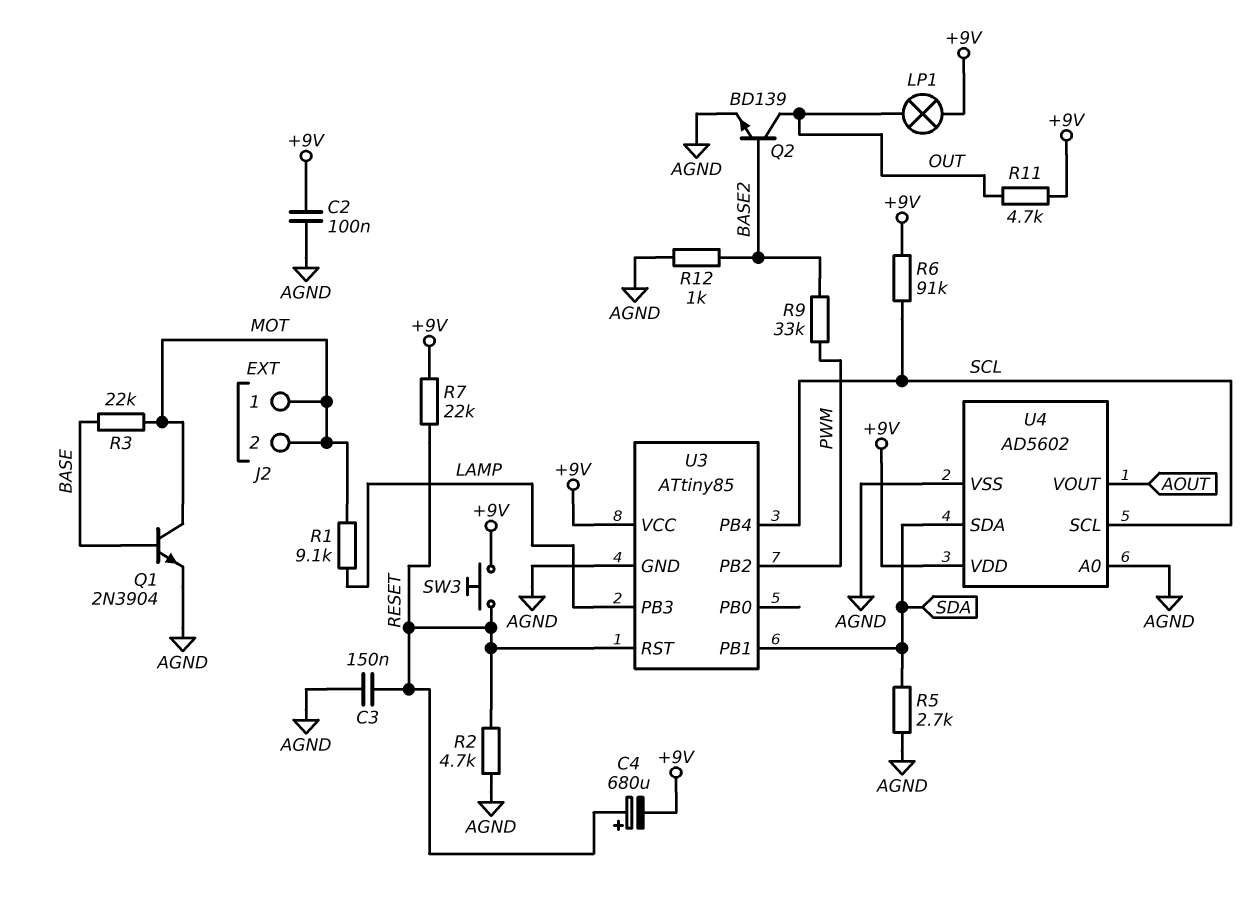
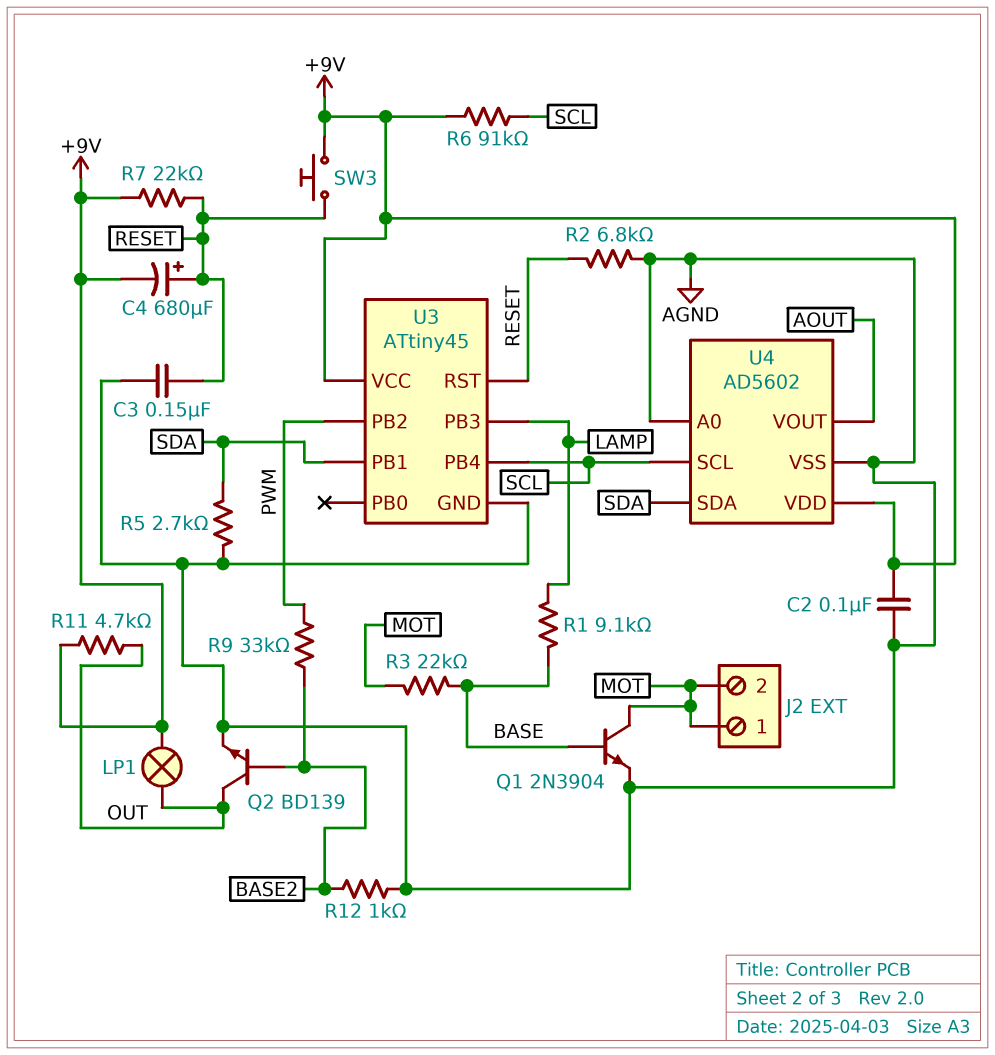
R1: 9.1k (LAMP, MOT) -> 9.1k (BASE, LAMP)
R2: 4.7k (AGND, RESET) -> 6.8k (AGND, RESET)
U3: ATtiny85 -> ATtiny45

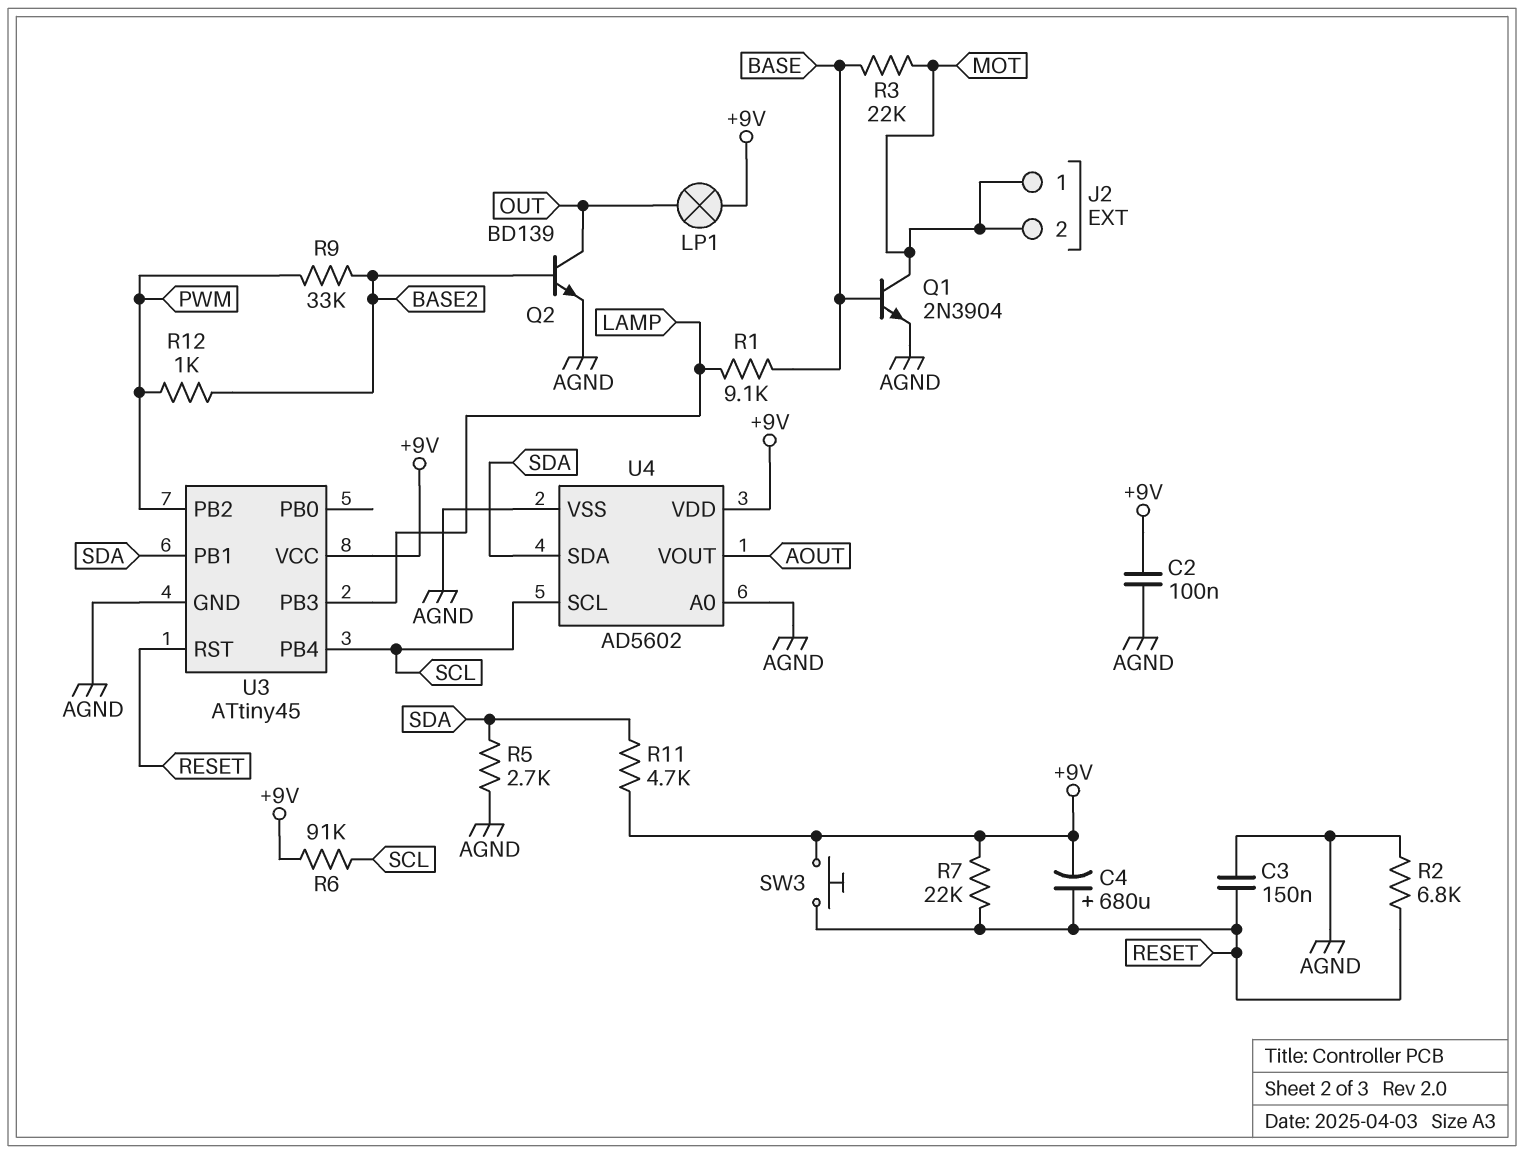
R11: 4.7k (+9V, OUT) -> 4.7k (+9V, SDA)
R12: 1k (AGND, BASE2) -> 1k (BASE2, PWM)

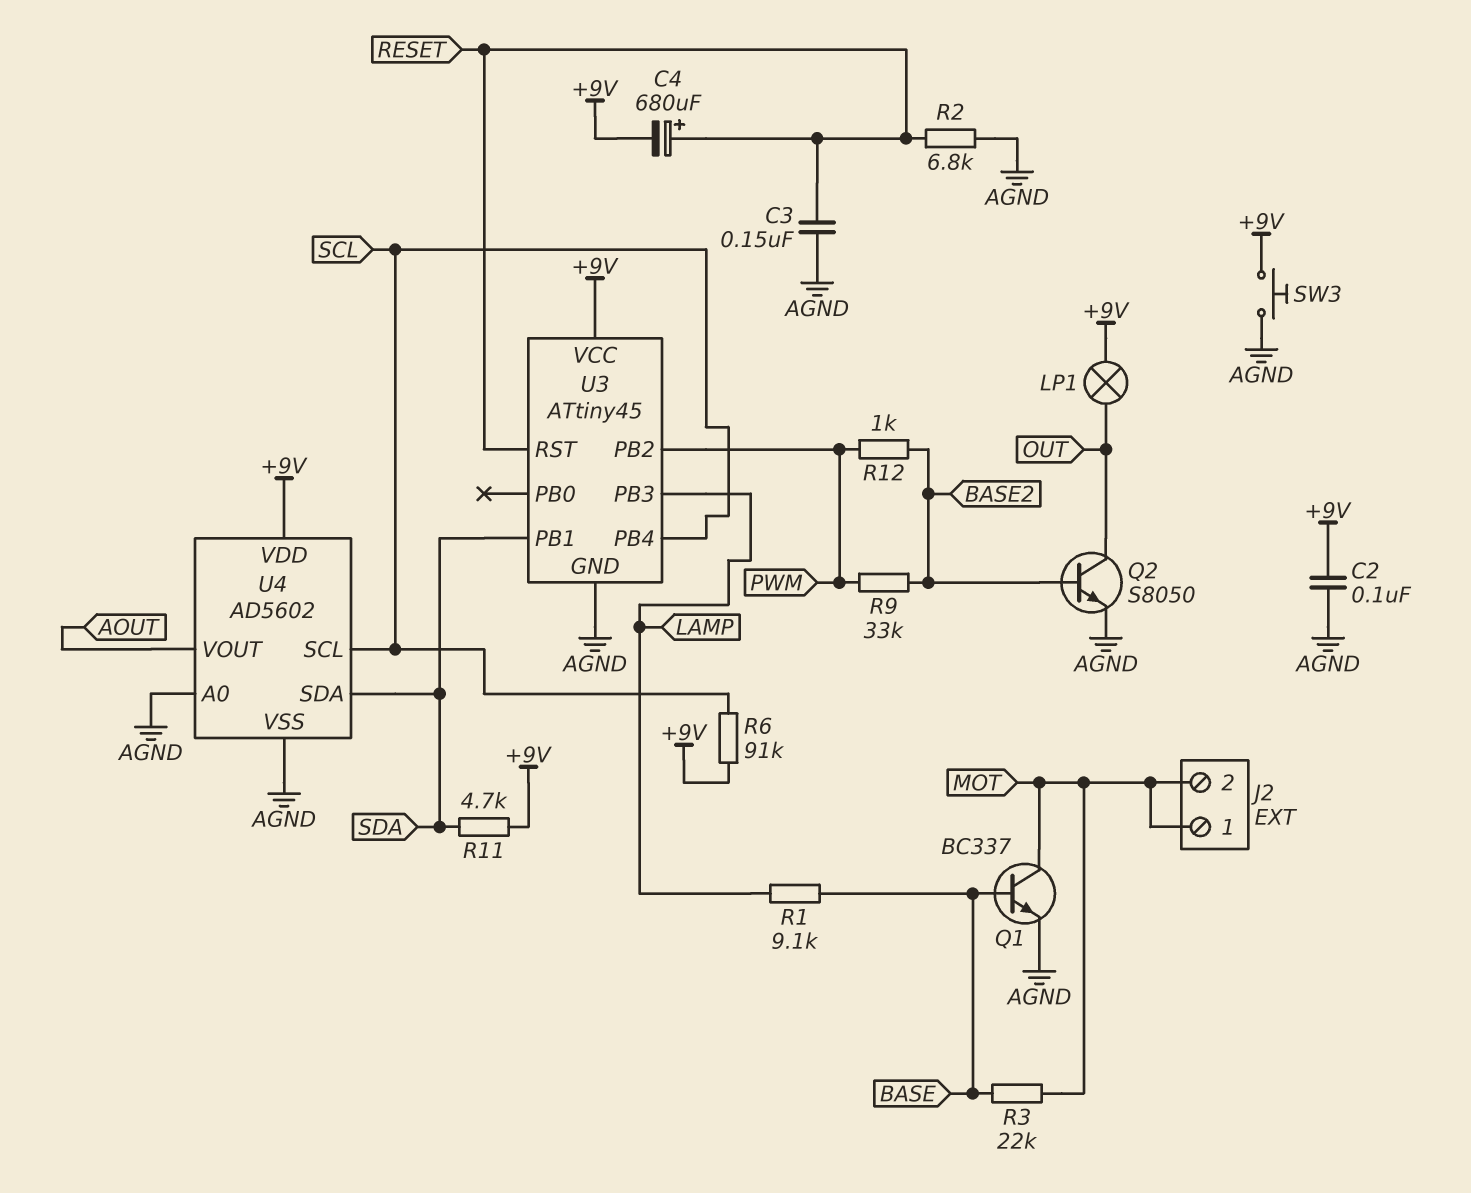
Q1: NPN 2N3904 (B BASE, C MOT, E AGND) -> NPN BC337 (B BASE, C MOT, E AGND)
Q2: NPN BD139 (B BASE2, C OUT, E AGND) -> NPN S8050 (B BASE2, C OUT, E AGND)
R5: 2.7k (AGND, SDA) -> none
R7: 22k (+9V, RESET) -> none
SW3: button (+9V, RESET) -> button (+9V, AGND)

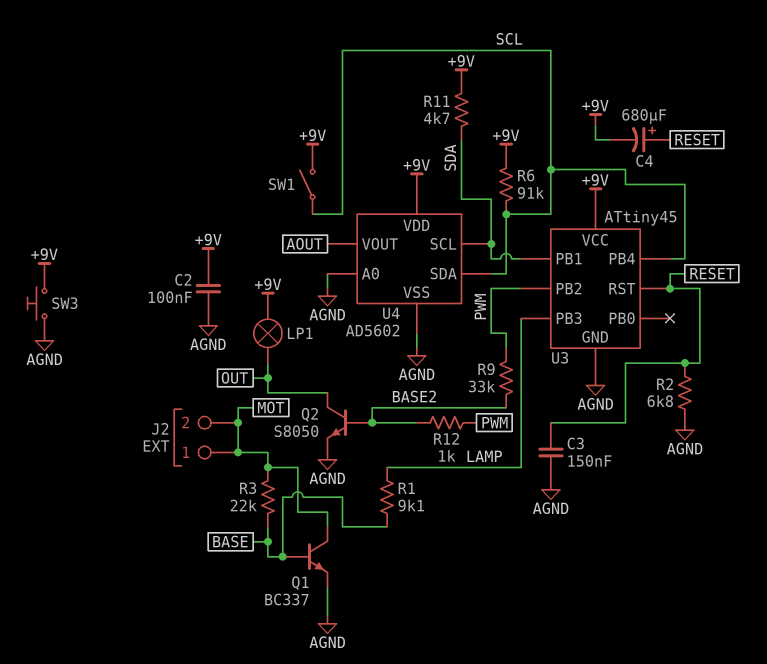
SW1: none -> switch (+9V, SCL)
U4 pin SCL: SCL -> SDA
U4 pin SDA: SDA -> SCL

